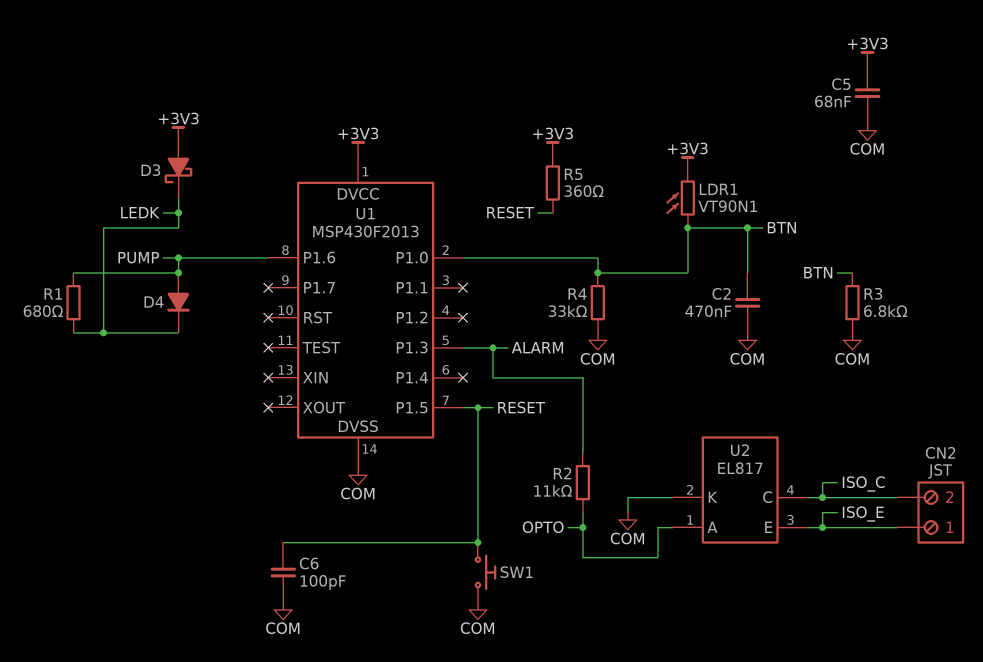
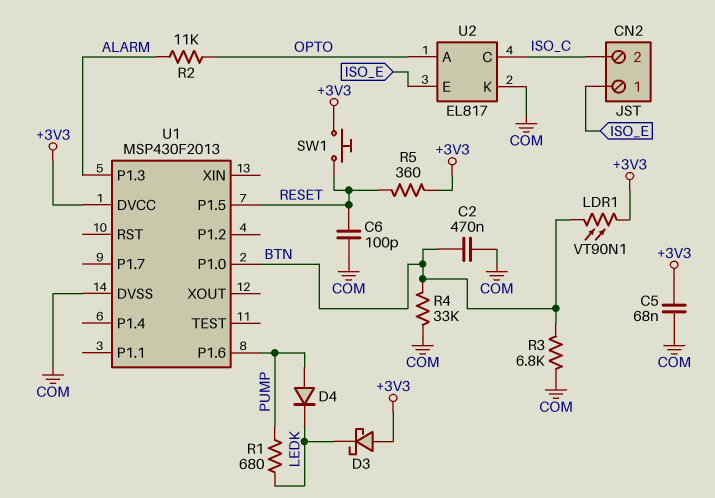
SW1: button (COM, RESET) -> button (+3V3, RESET)

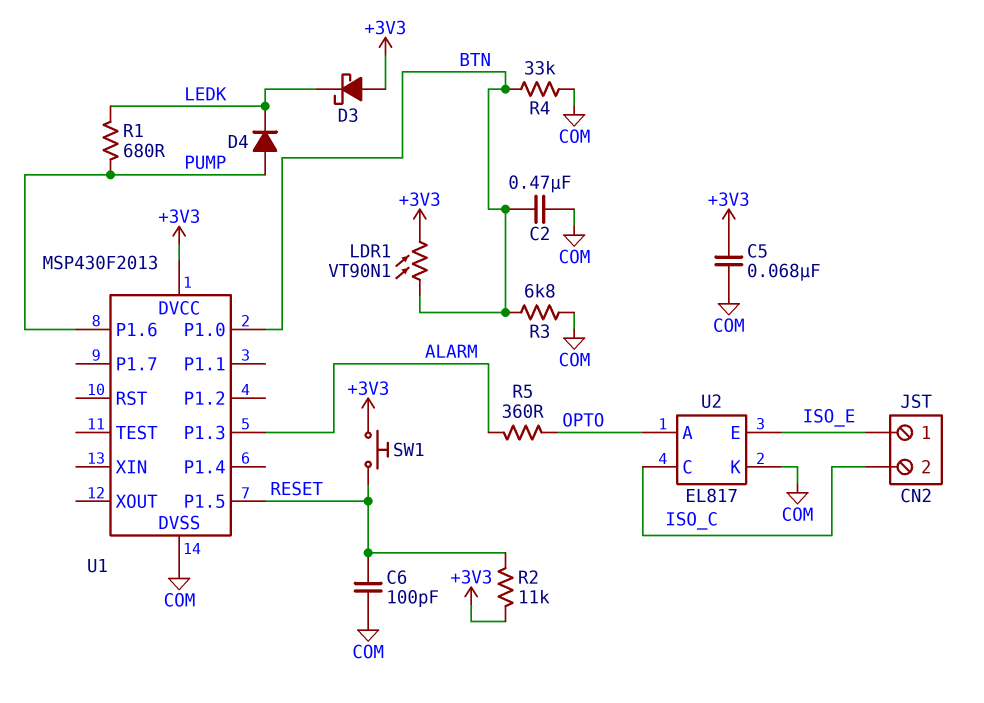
R2: 11k (ALARM, OPTO) -> 11k (+3V3, RESET)
R5: 360 (+3V3, RESET) -> 360 (ALARM, OPTO)

